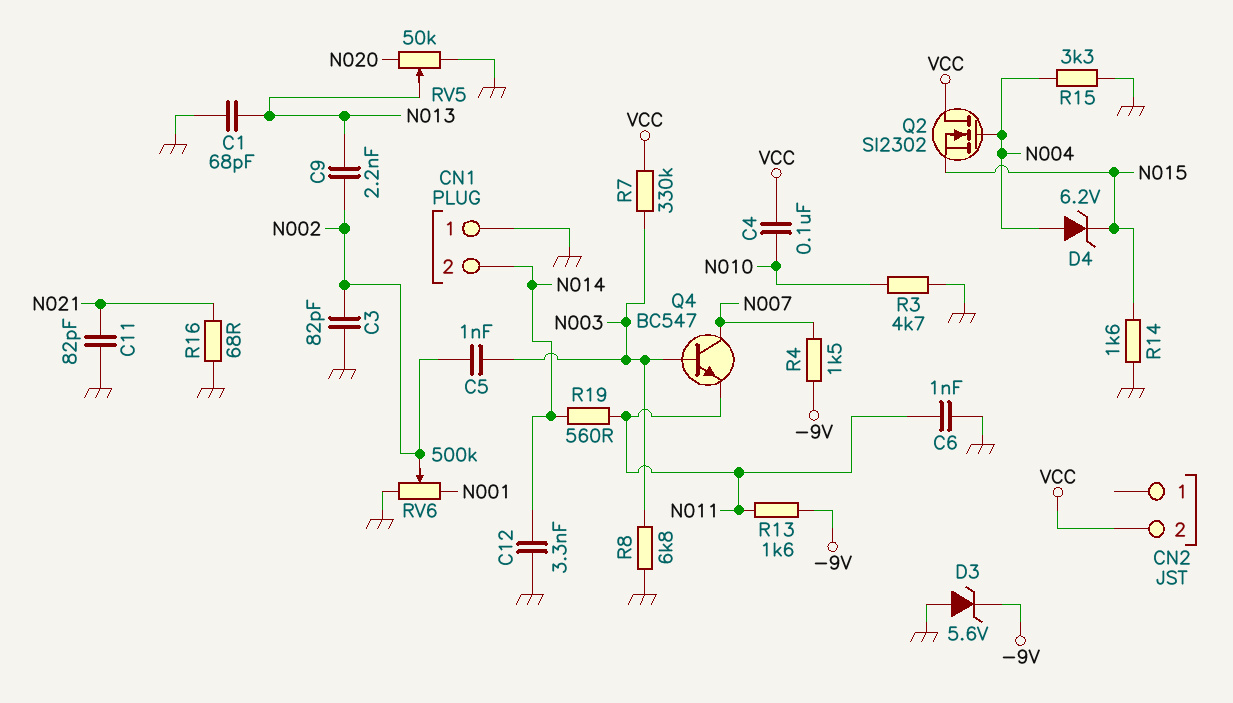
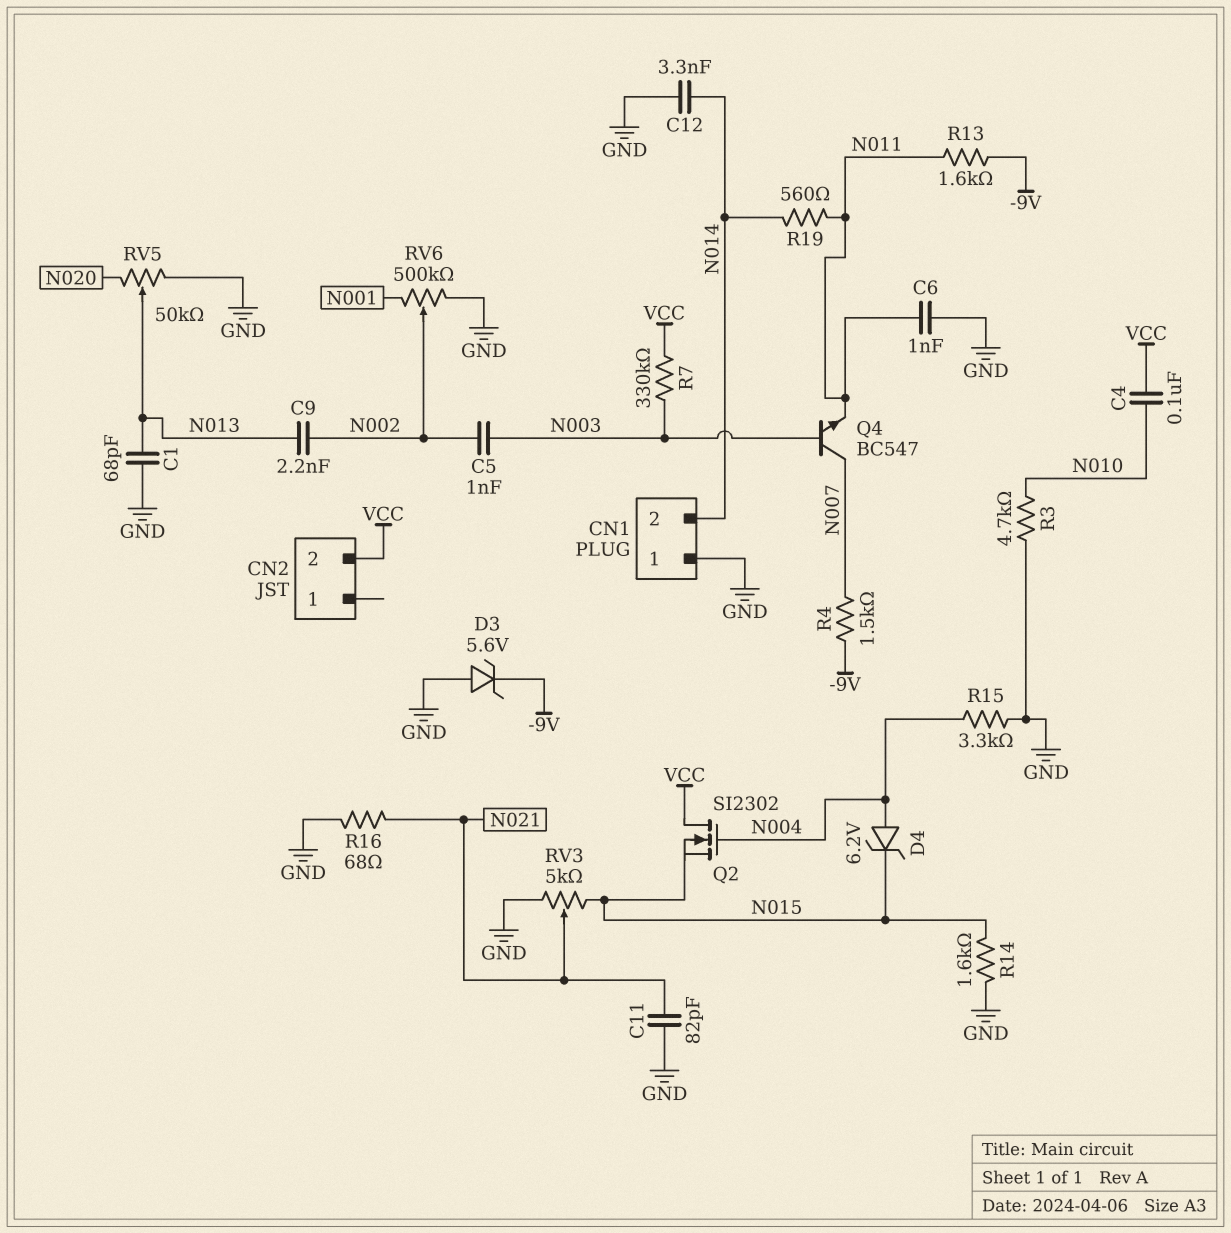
C3: 82pF (GND, N002) -> none
R8: 6.8k (GND, N003) -> none
RV3: none -> 5k (GND, N015, wiper N021)

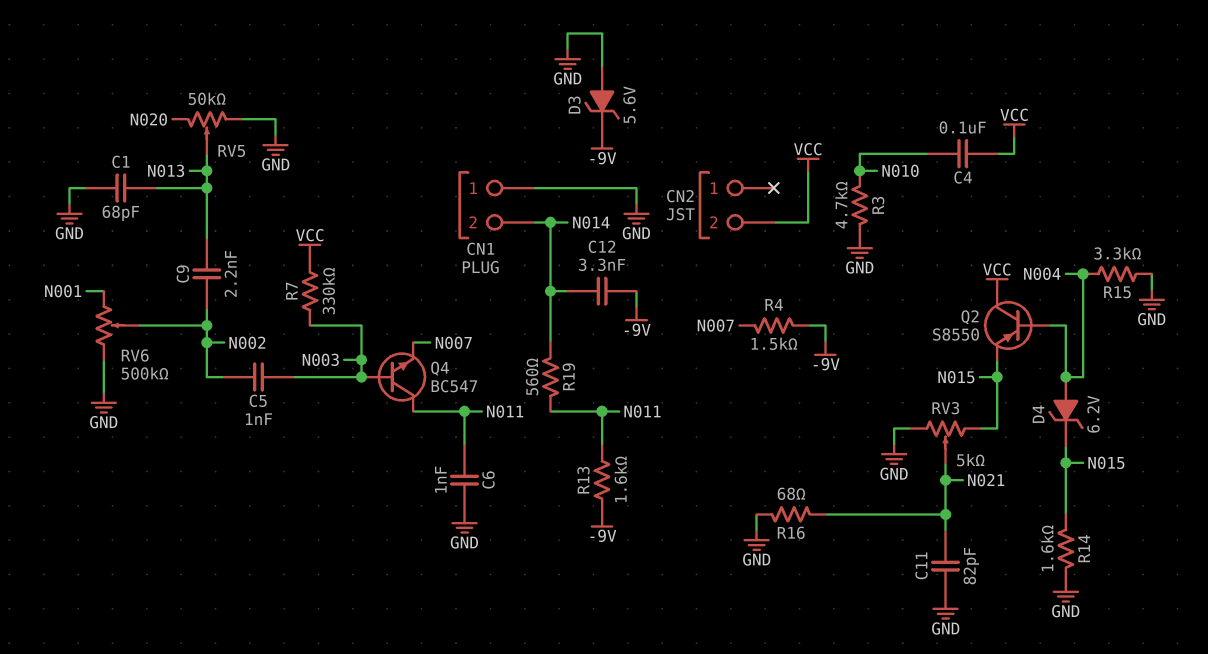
C12: 3.3nF (GND, N014) -> 3.3nF (-9V, N014)
Q2: NMOS SI2302 (G N004, D VCC, S N015) -> PNP S8550 (B N004, C VCC, E N015)
Q4: NPN BC547 (B N003, C N007, E N011) -> NPN BC547 (B N003, C N011, E N007)

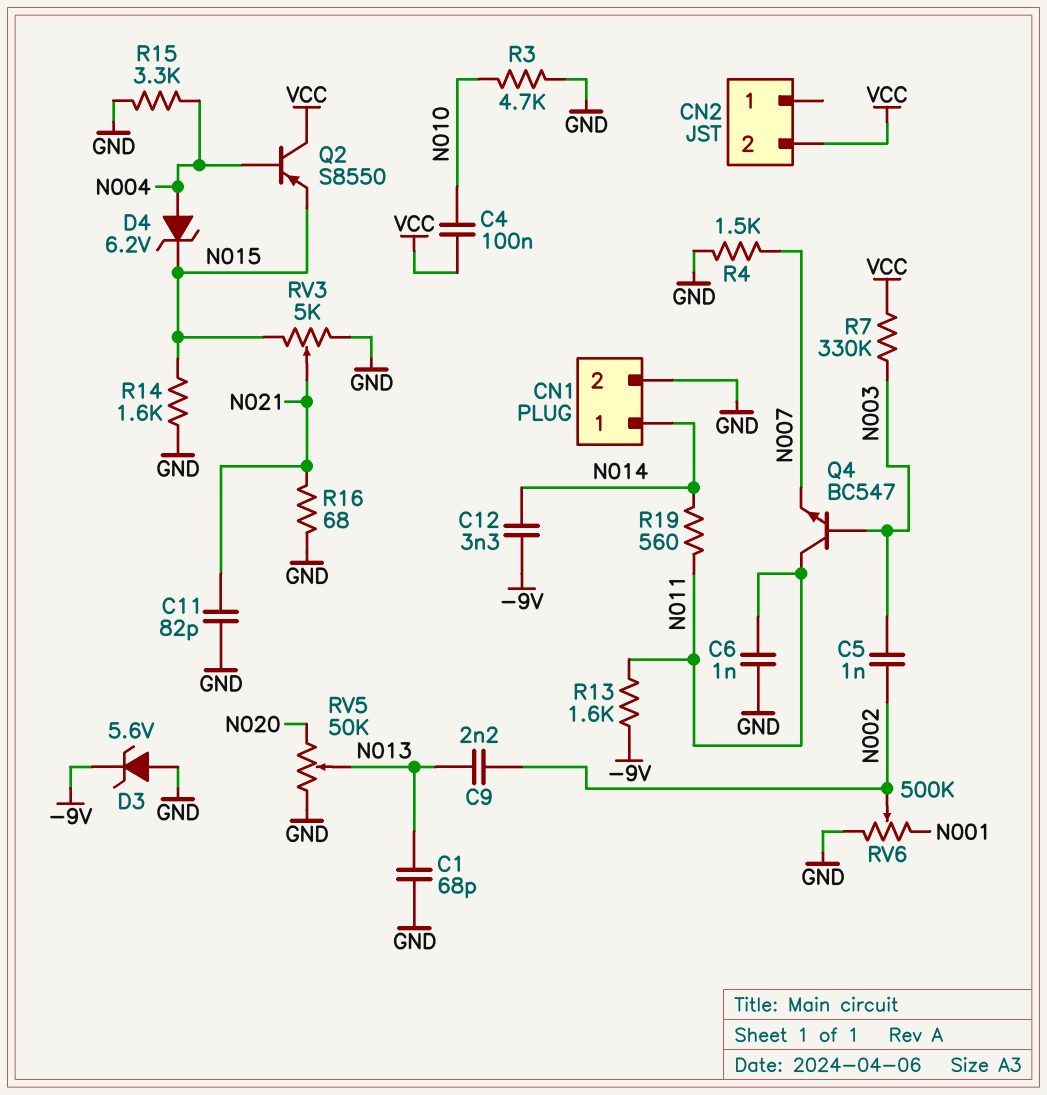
CN1 pin 1: GND -> N014
CN1 pin 2: N014 -> GND
R4: 1.5k (-9V, N007) -> 1.5k (GND, N007)

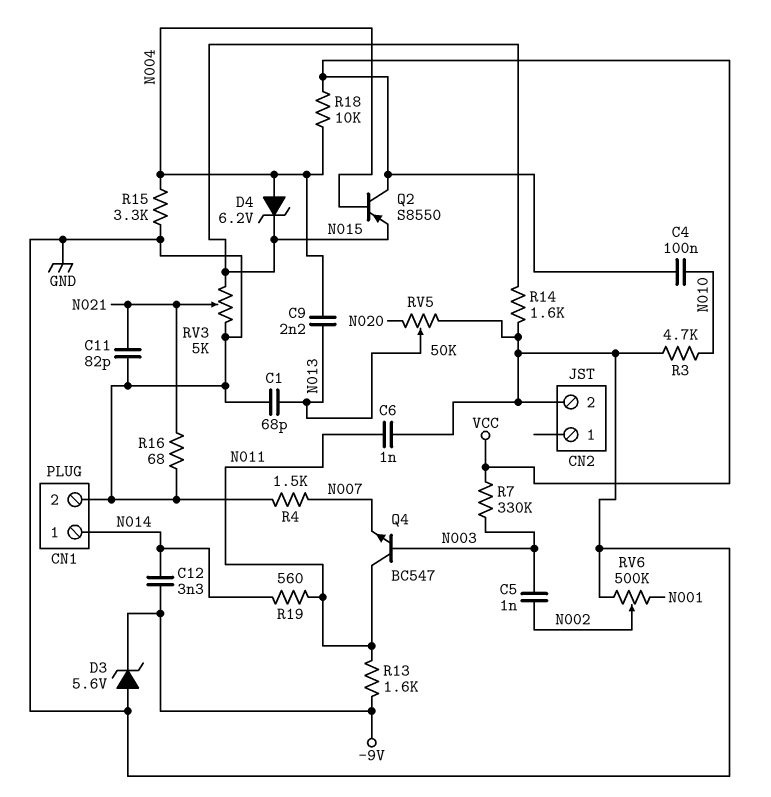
C9: 2.2nF (N002, N013) -> 2.2nF (N004, N013)
CN2 pin 2: VCC -> GND
R18: none -> 10k (N004, VCC)

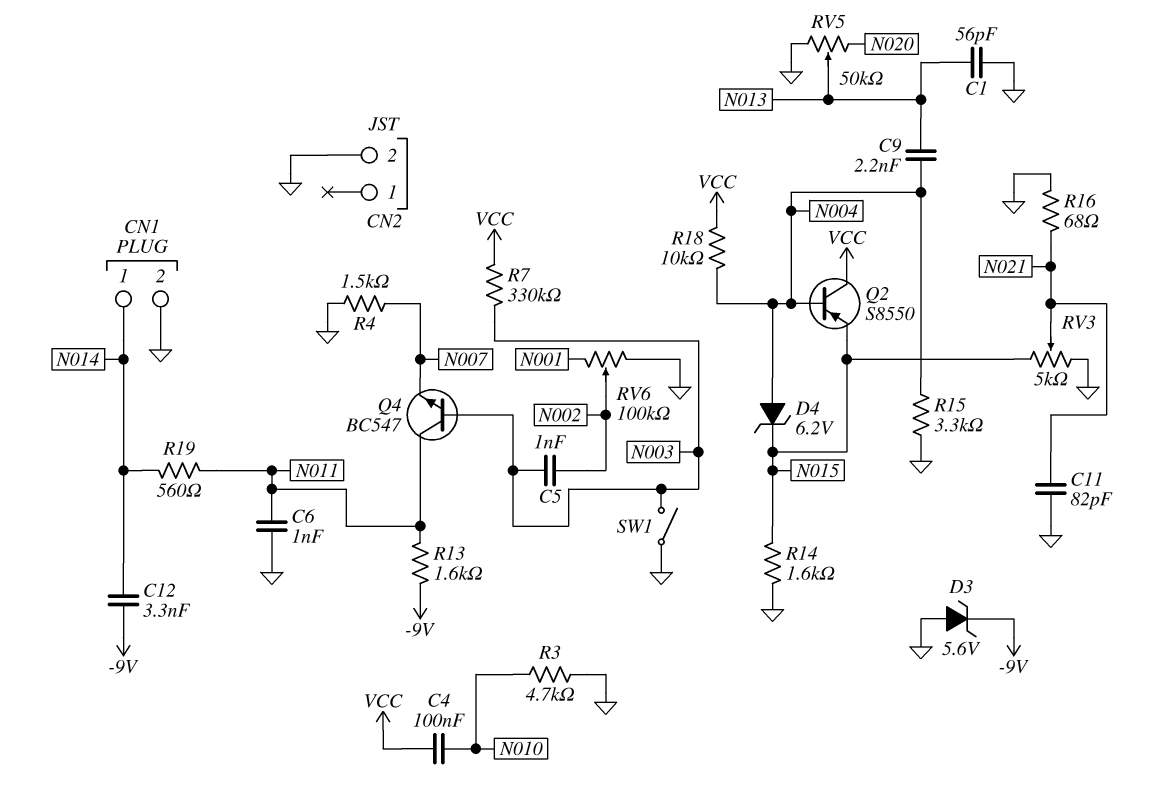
C1: 68pF (GND, N013) -> 56pF (GND, N013)
RV6: 500k (GND, N001, wiper N002) -> 100k (GND, N001, wiper N002)
SW1: none -> switch (GND, N003)

